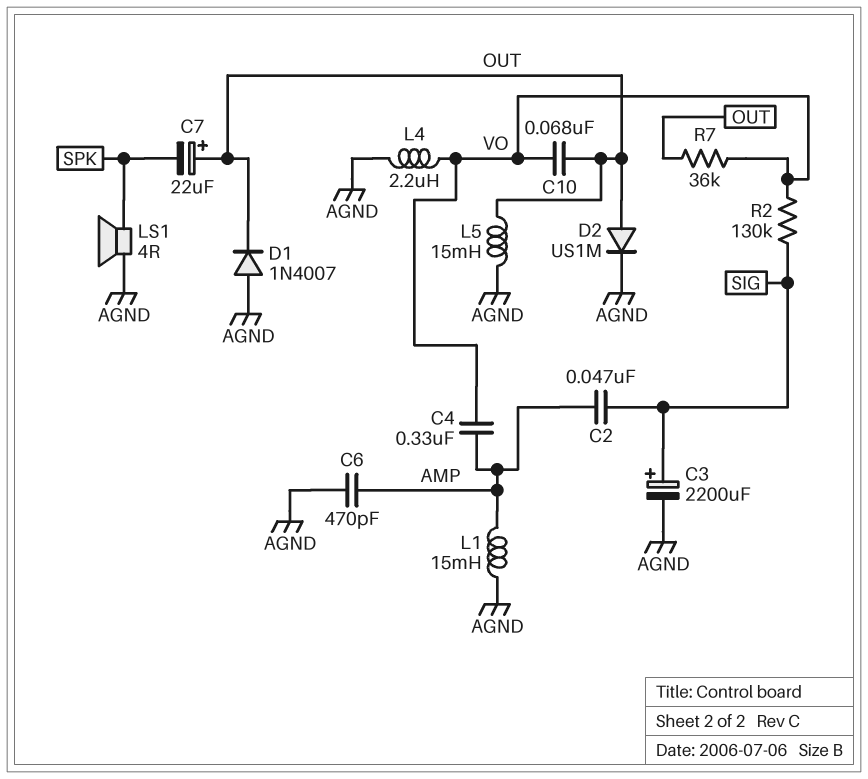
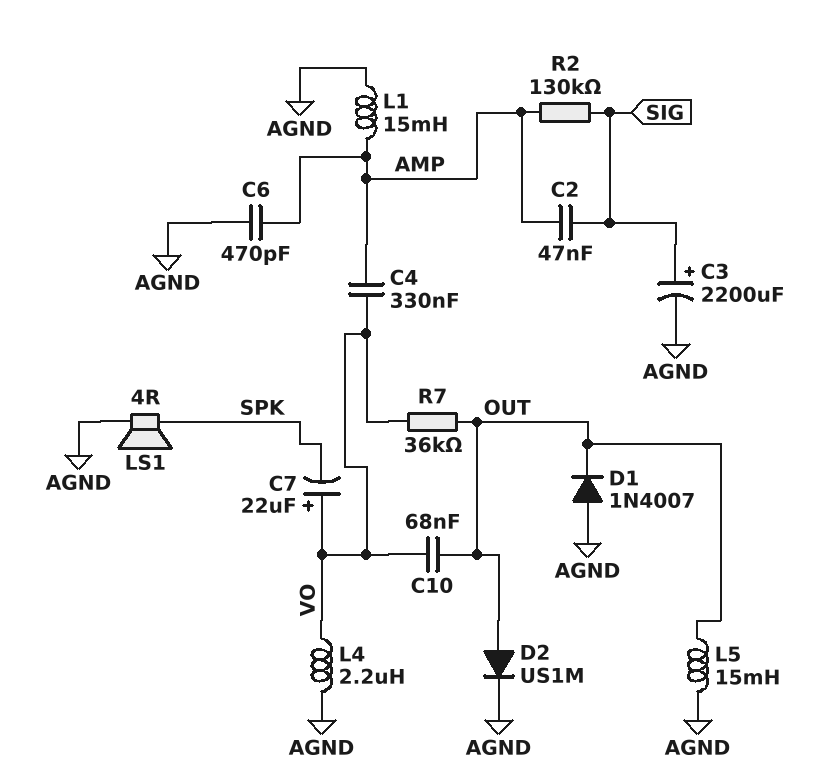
C7: 22uF (plus OUT, minus SPK) -> 22uF (plus VO, minus SPK)
R2: 130k (SIG, VO) -> 130k (AMP, SIG)

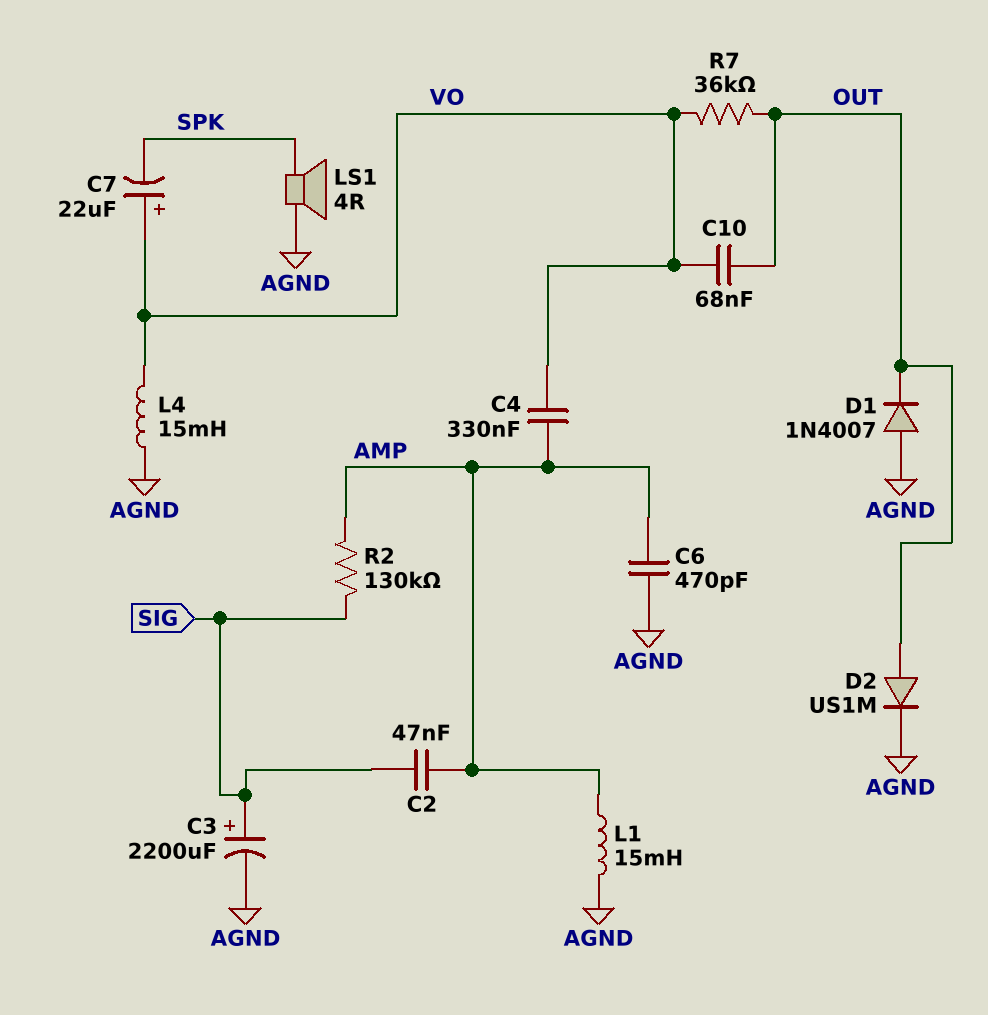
L4: 2.2uH (AGND, VO) -> 15mH (AGND, VO)
L5: 15mH (AGND, OUT) -> none

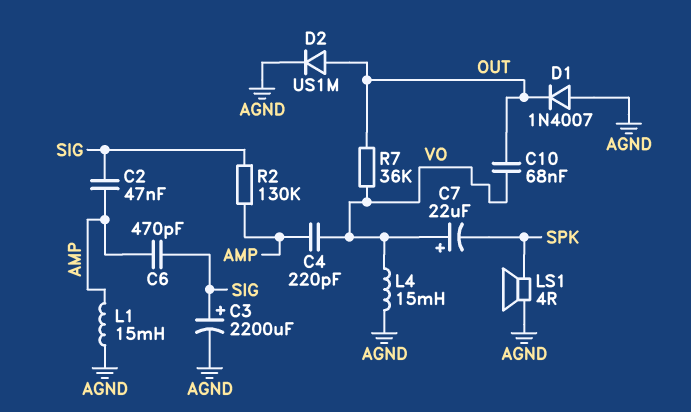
C4: 330nF (AMP, VO) -> 220pF (AMP, VO)
C6: 470pF (AGND, AMP) -> 470pF (AMP, SIG)

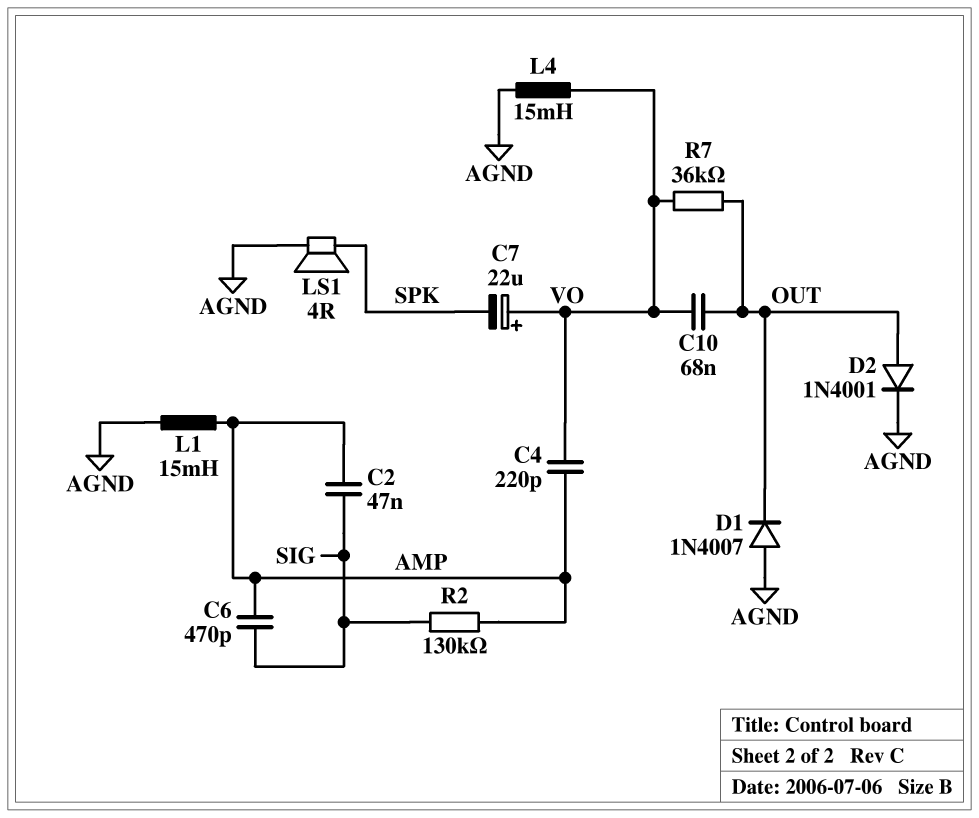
C3: 2200uF (plus SIG, minus AGND) -> none
D2: diode US1M (A OUT, K AGND) -> diode 1N4001 (A OUT, K AGND)

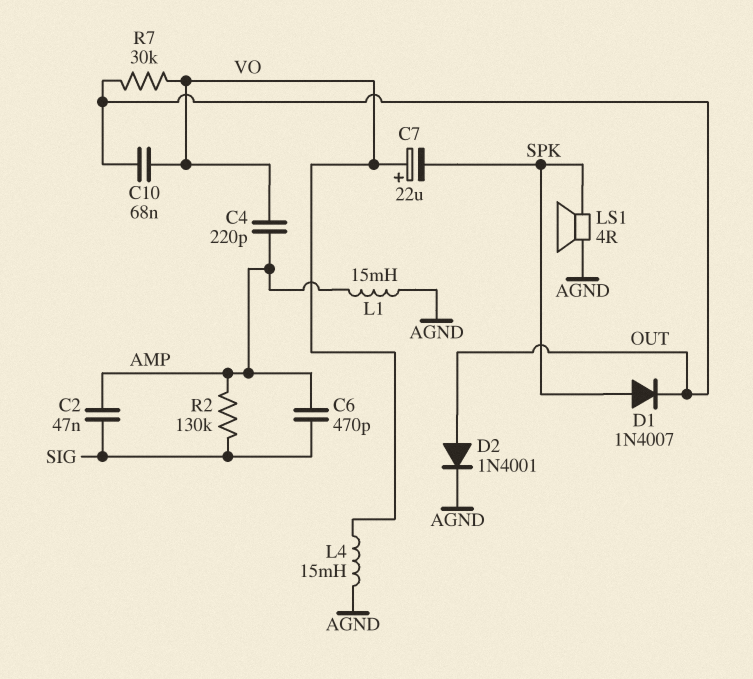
D1: diode 1N4007 (A AGND, K OUT) -> diode 1N4007 (A SPK, K OUT)
R7: 36k (OUT, VO) -> 30k (OUT, VO)

